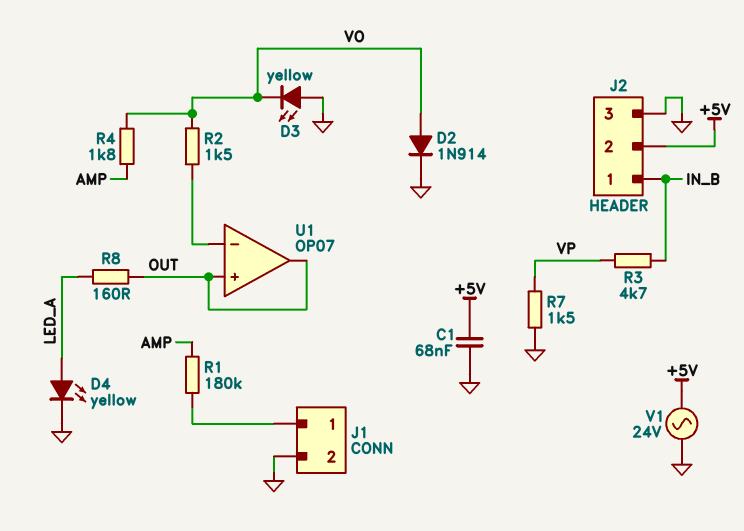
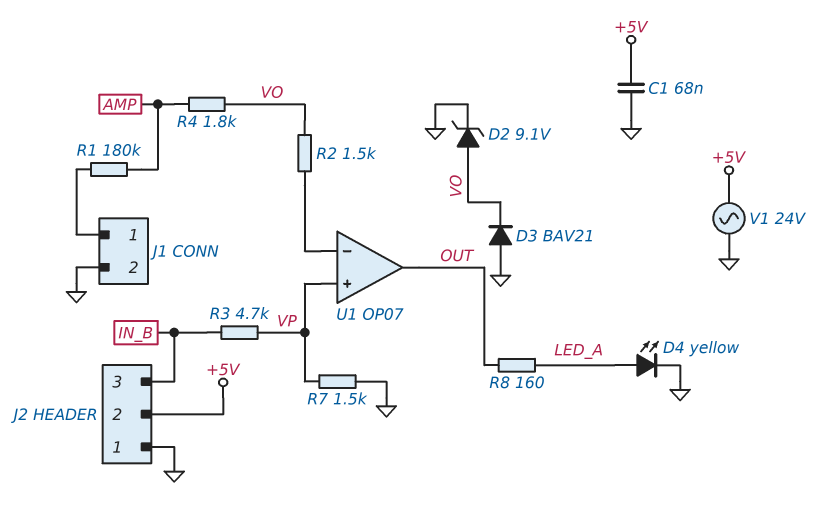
D2: diode 1N914 (A VO, K GND) -> zener 9.1V (A VO, K GND)
D3: LED yellow (A GND, K VO) -> diode BAV21 (A GND, K VO)
J2 pin 1: IN_B -> GND
J2 pin 3: GND -> IN_B
U1 pin in+: OUT -> VP

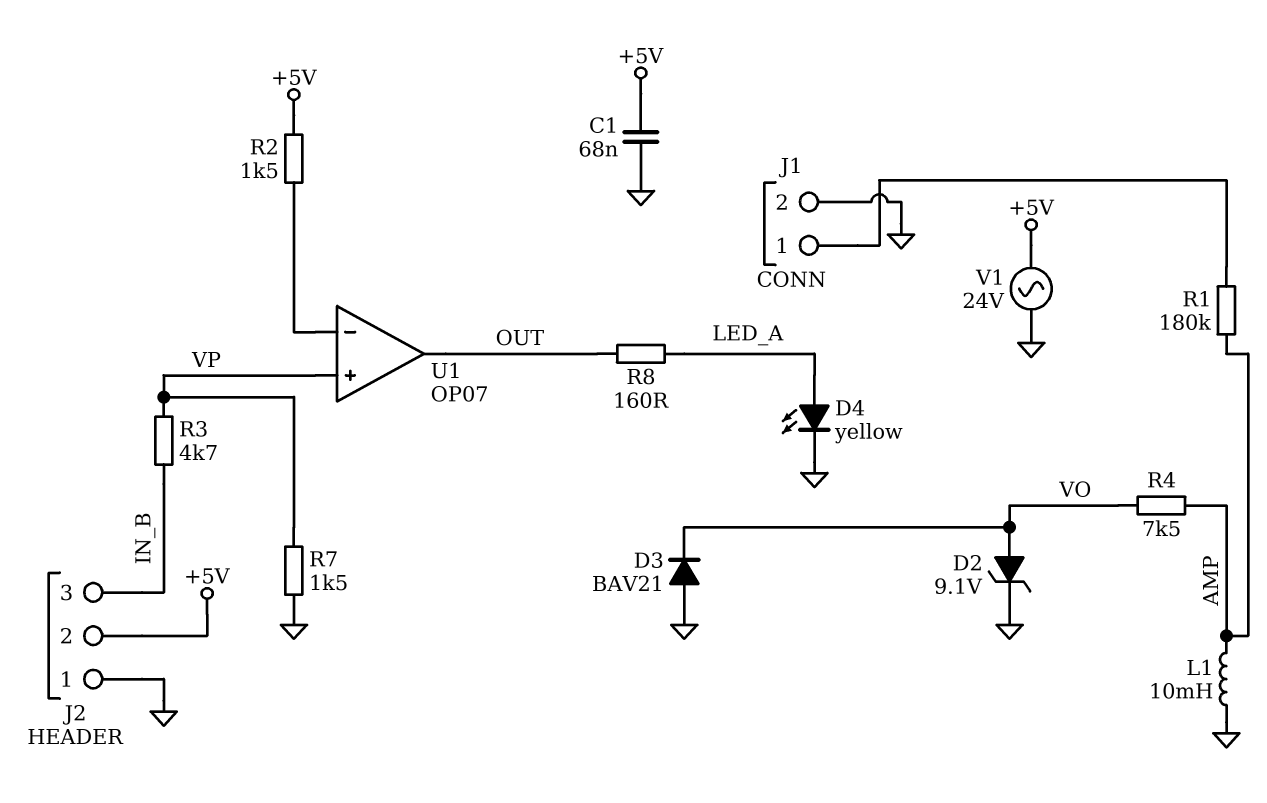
L1: none -> 10mH (AMP, GND)
R2: 1.5k (U1/in-, VO) -> 1.5k (+5V, U1/in-)
R4: 1.8k (AMP, VO) -> 7.5k (AMP, VO)

